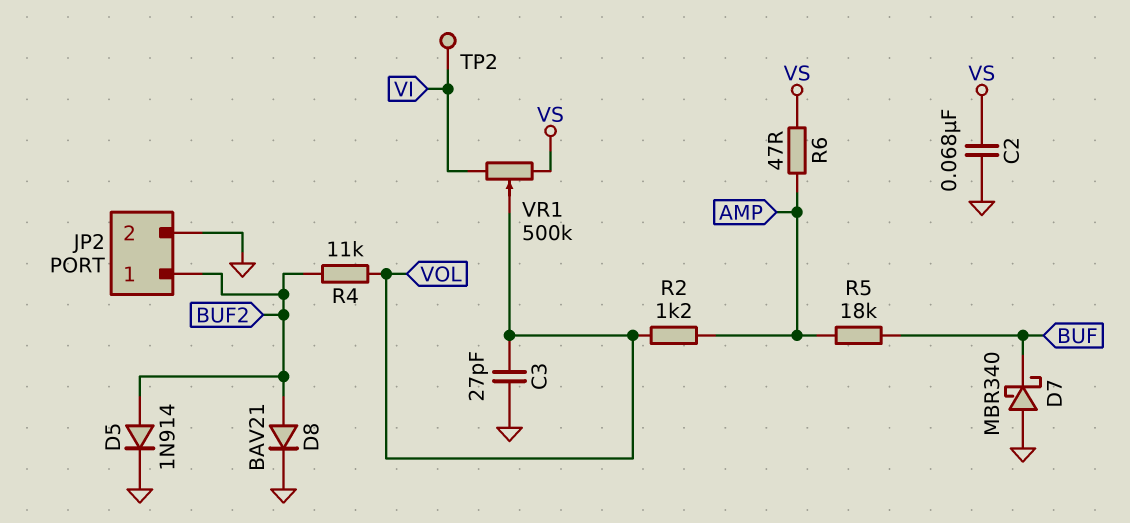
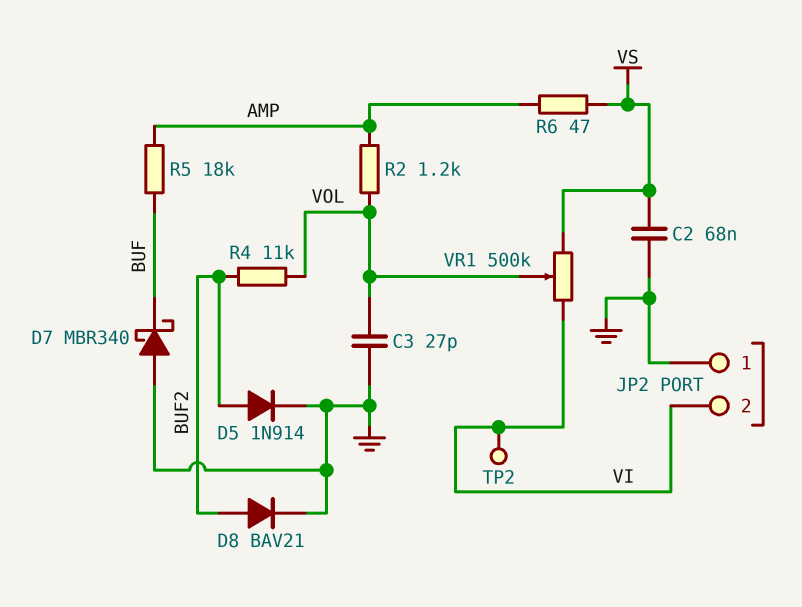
JP2 pin 1: BUF2 -> GND
JP2 pin 2: GND -> VI

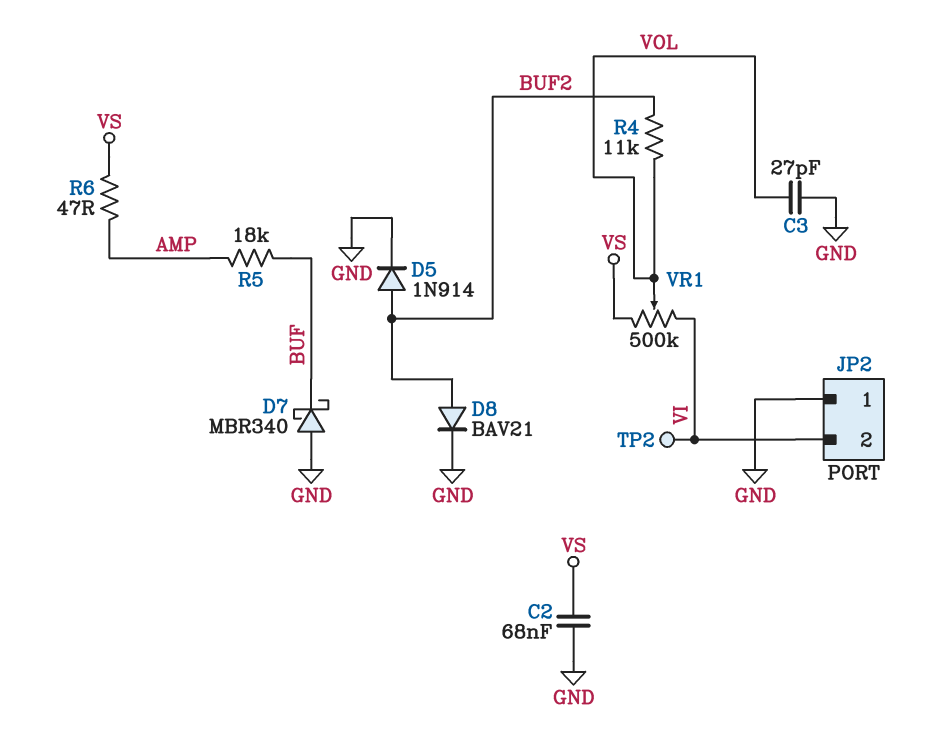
R2: 1.2k (AMP, VOL) -> none

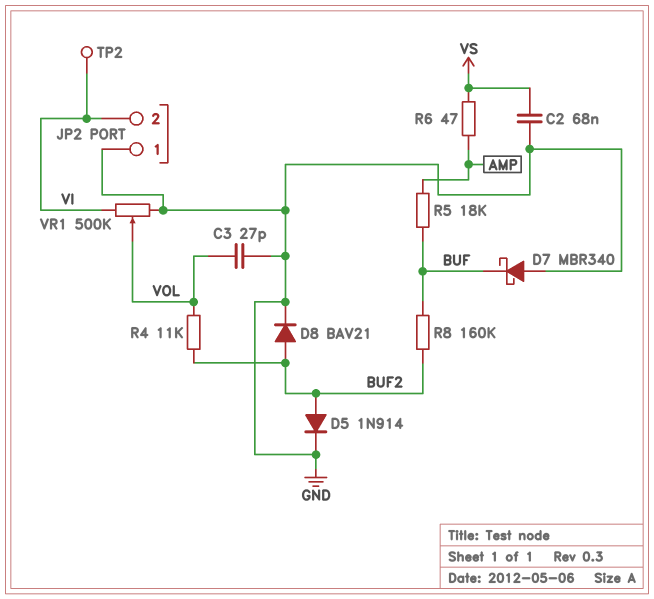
R8: none -> 160k (BUF, BUF2)
VR1: 500k (VI, VS, wiper VOL) -> 500k (GND, VI, wiper VOL)

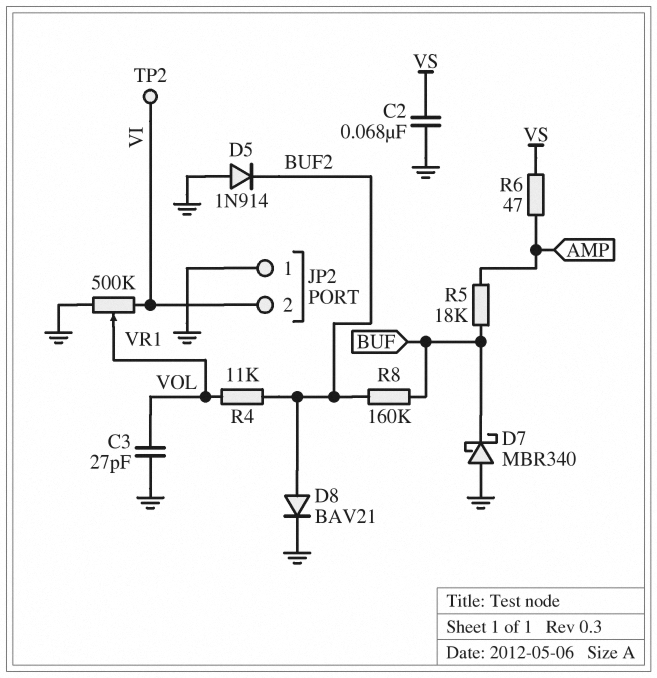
D5: diode 1N914 (A BUF2, K GND) -> diode 1N914 (A GND, K BUF2)

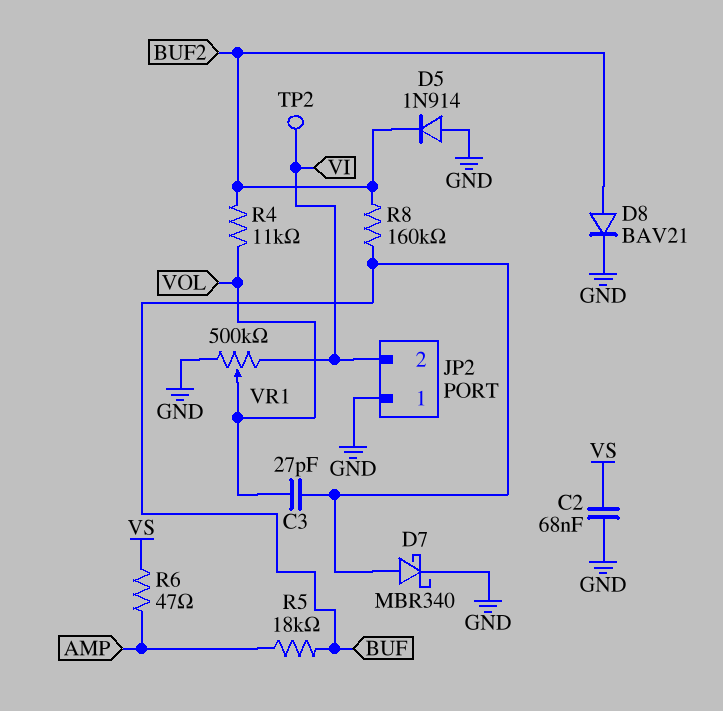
C3: 27pF (GND, VOL) -> 27pF (BUF, VOL)
D7: schottky MBR340 (A GND, K BUF) -> schottky MBR340 (A BUF, K GND)

